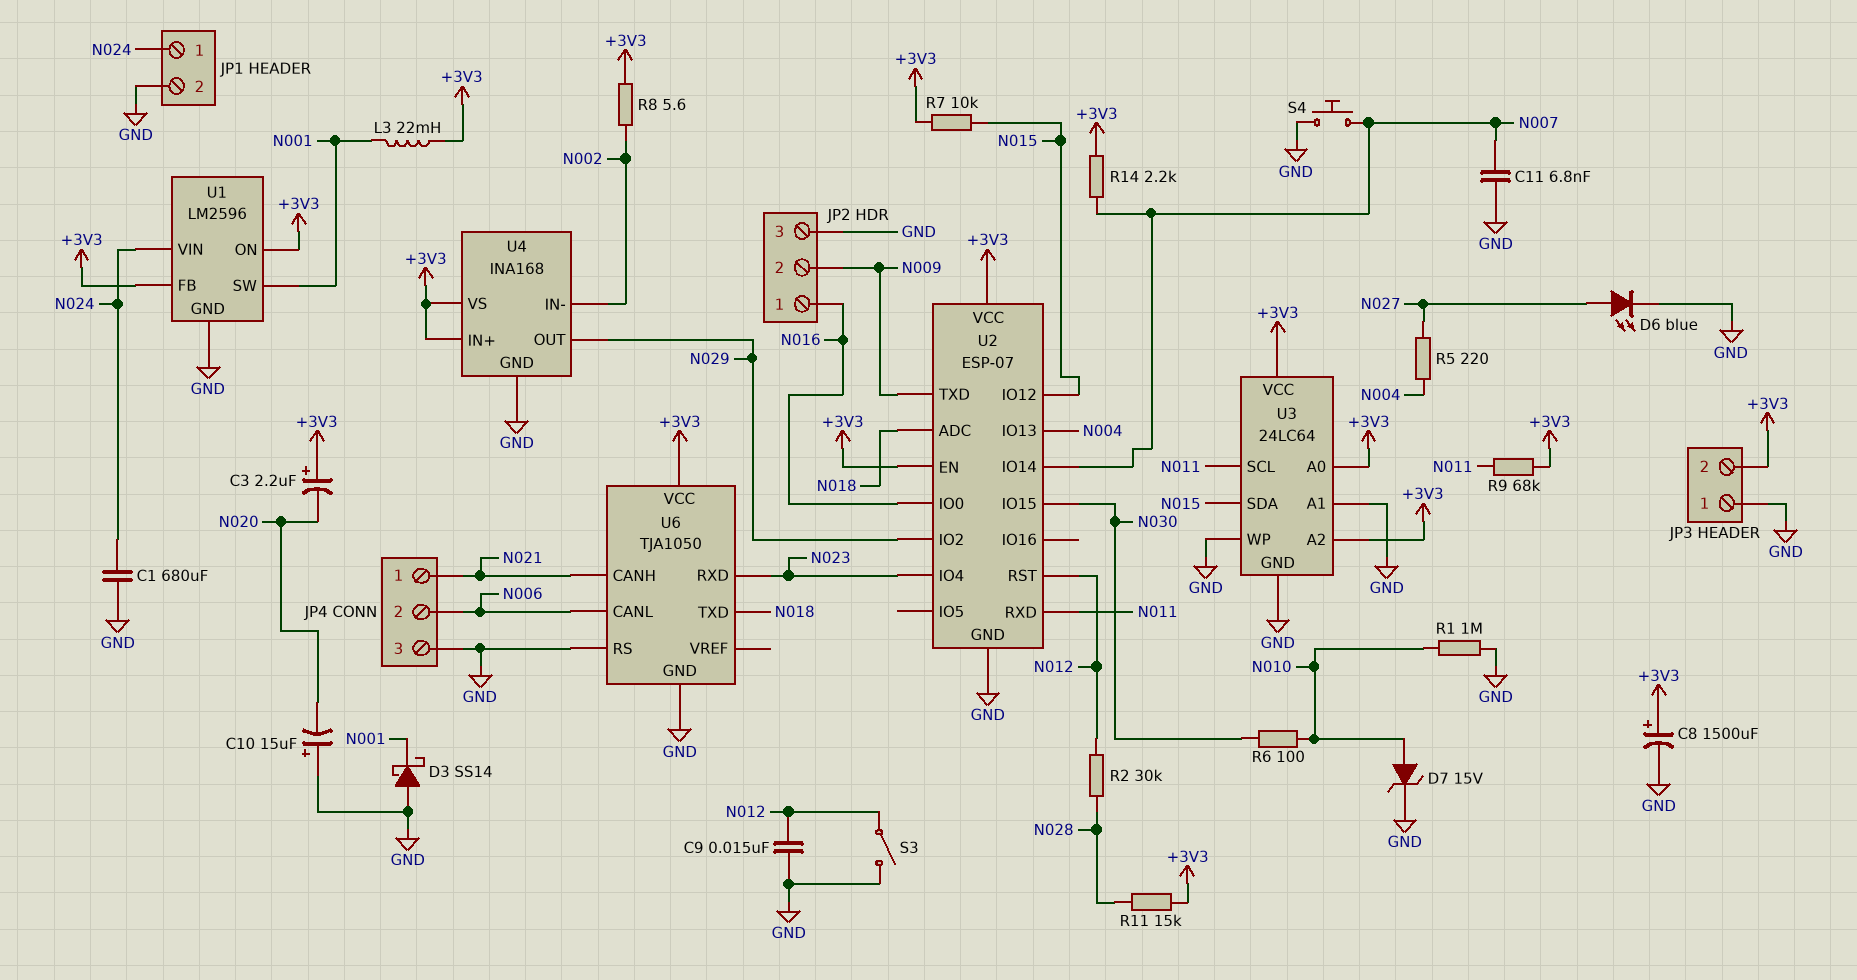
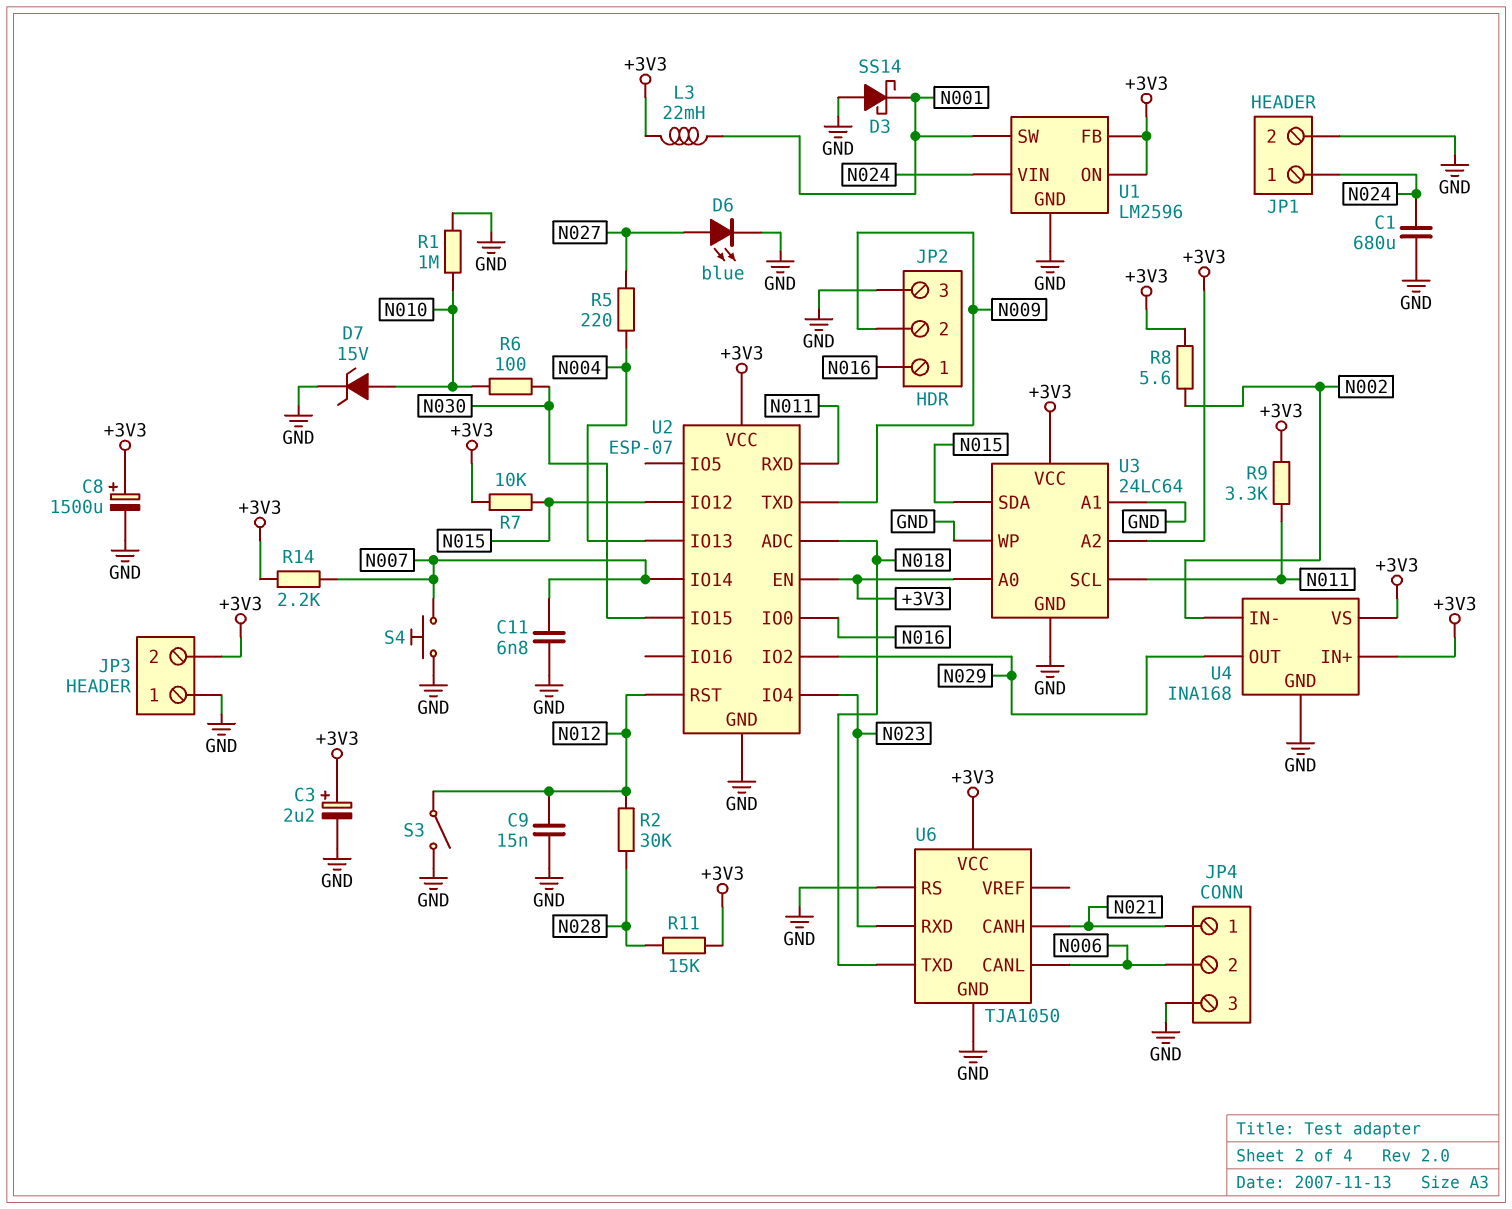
C3: 2.2uF (plus +3V3, minus N020) -> 2.2uF (plus +3V3, minus GND)
C10: 15uF (plus GND, minus N020) -> none
R9: 68k (+3V3, N011) -> 3.3k (+3V3, N011)

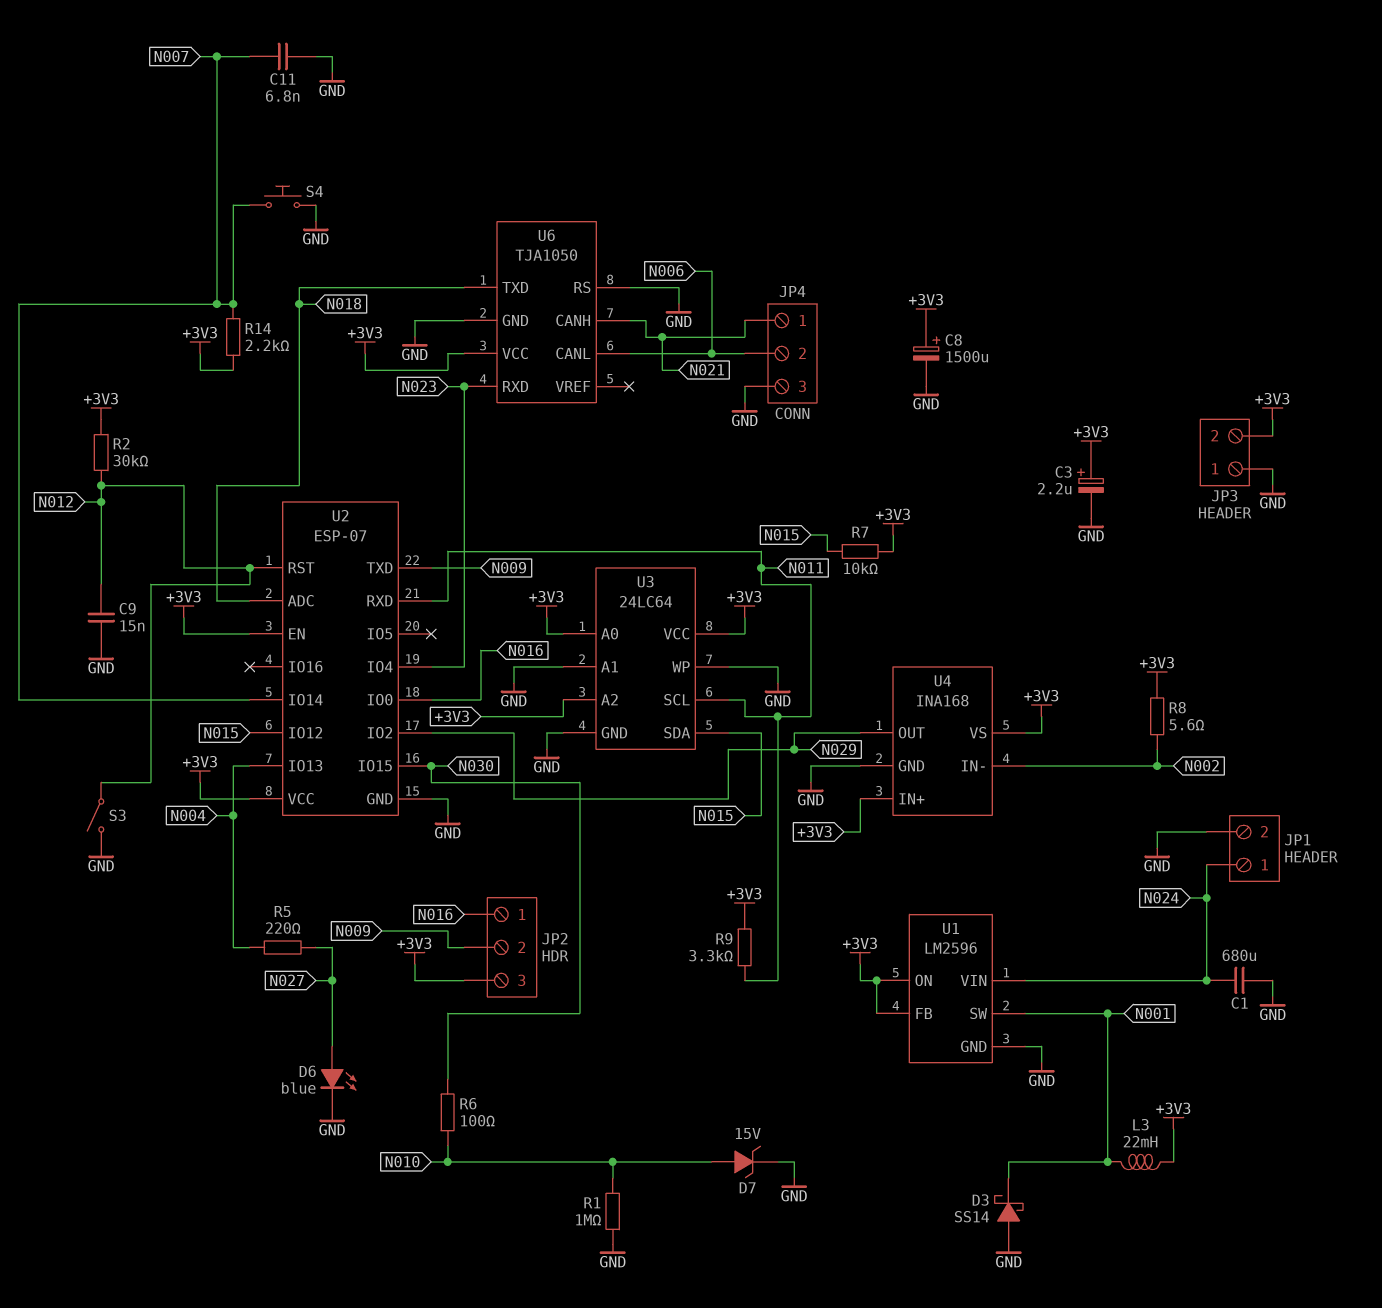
JP2 pin 3: GND -> +3V3
R2: 30k (N012, N028) -> 30k (+3V3, N012)
R11: 15k (+3V3, N028) -> none

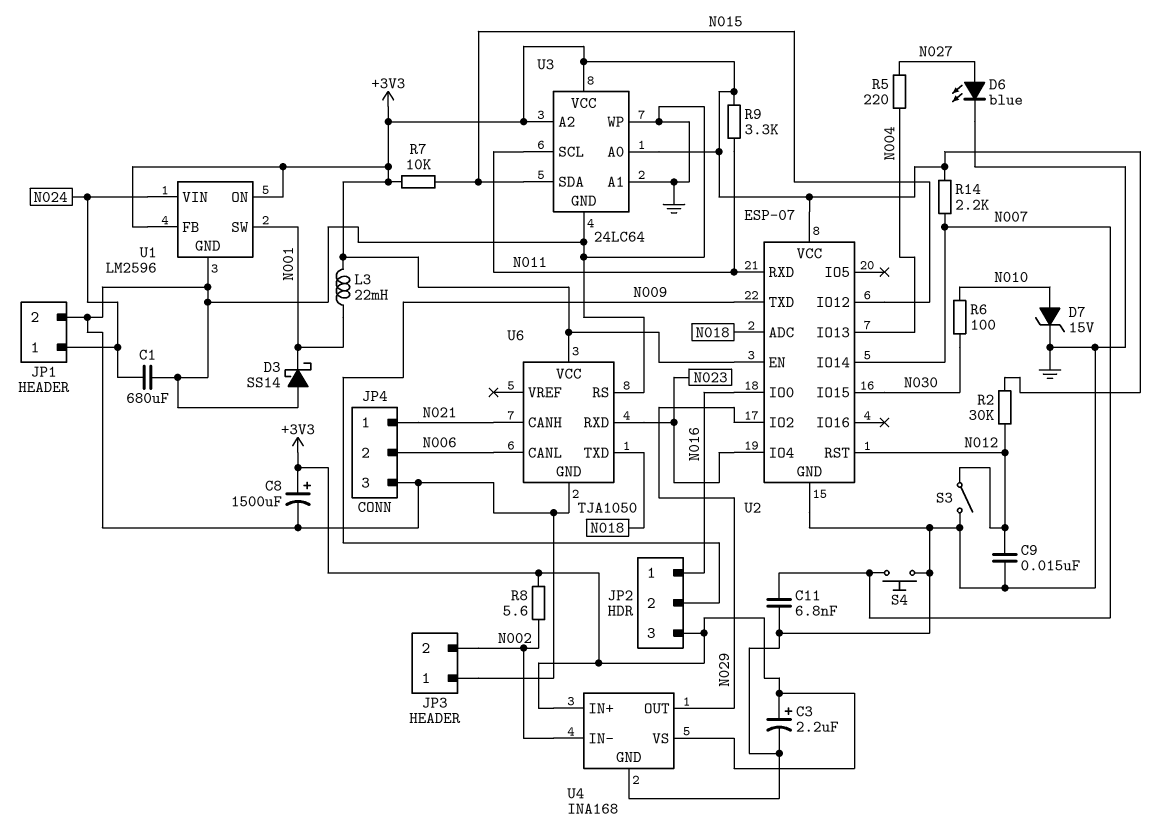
JP3 pin 2: +3V3 -> N002
R1: 1M (GND, N010) -> none

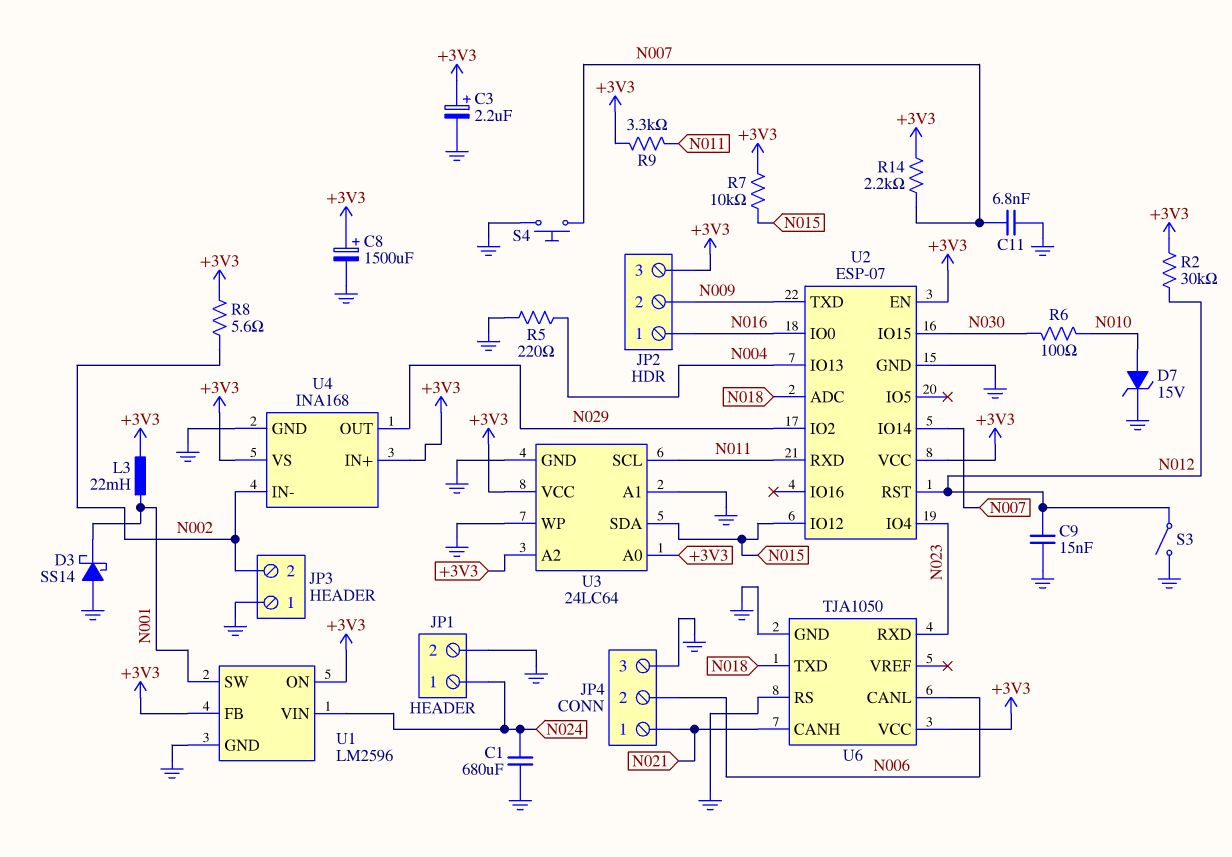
D6: LED blue (A N027, K GND) -> none
R5: 220 (N004, N027) -> 220 (GND, N004)

